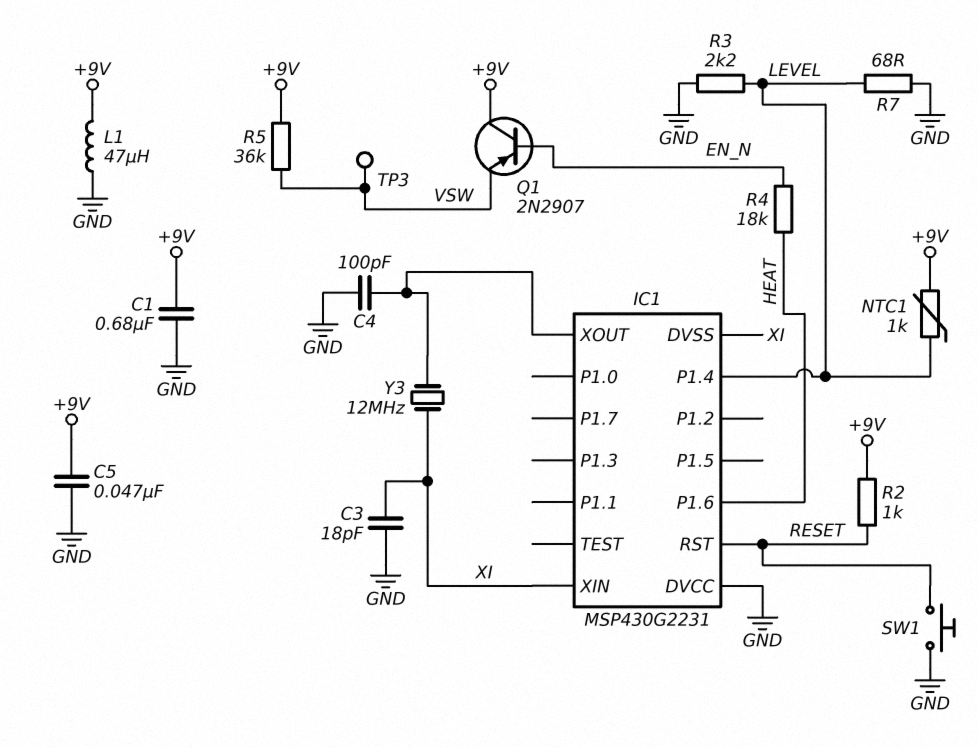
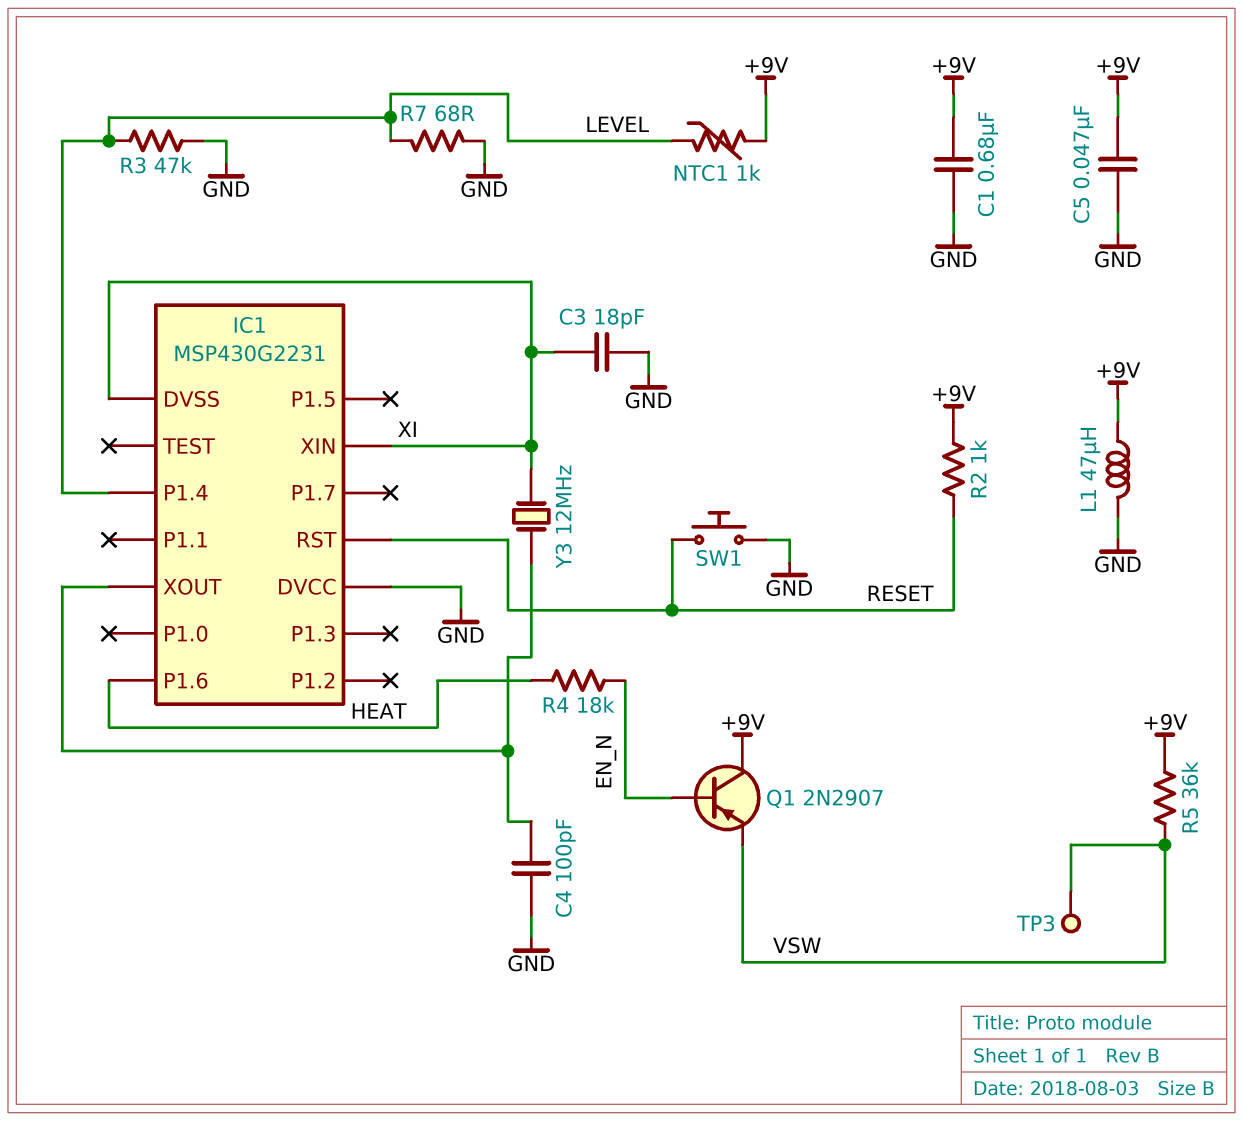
R3: 2.2k (GND, LEVEL) -> 47k (GND, LEVEL)

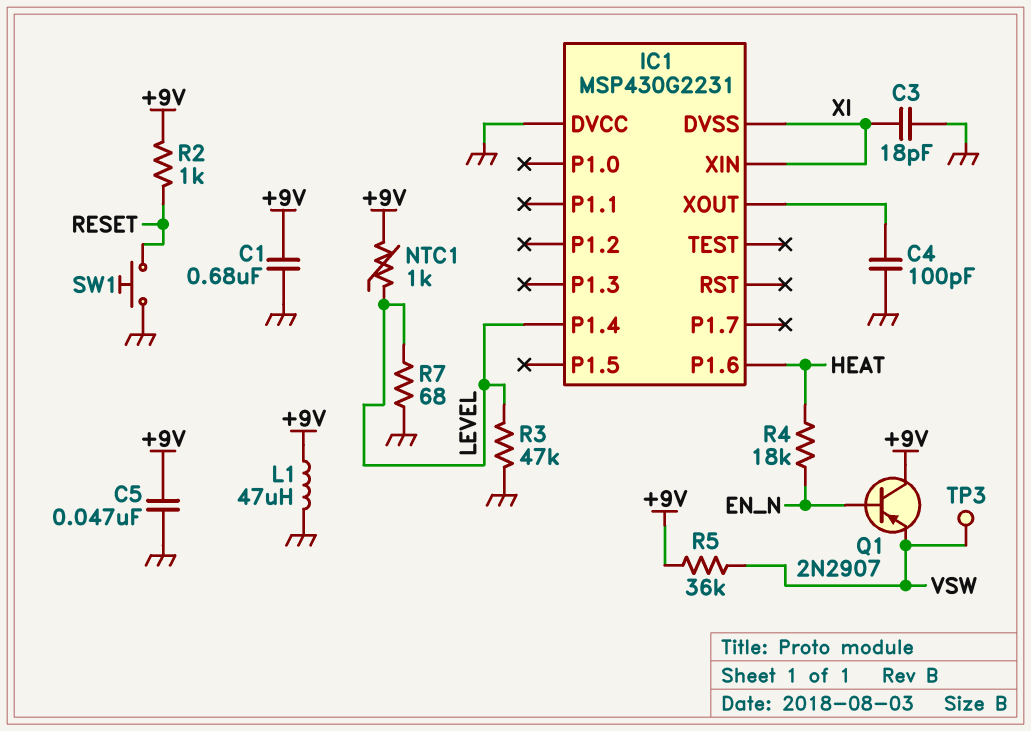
IC1 pin RST: RESET -> none
Y3: 12MHz (IC1/XOUT, XI) -> none

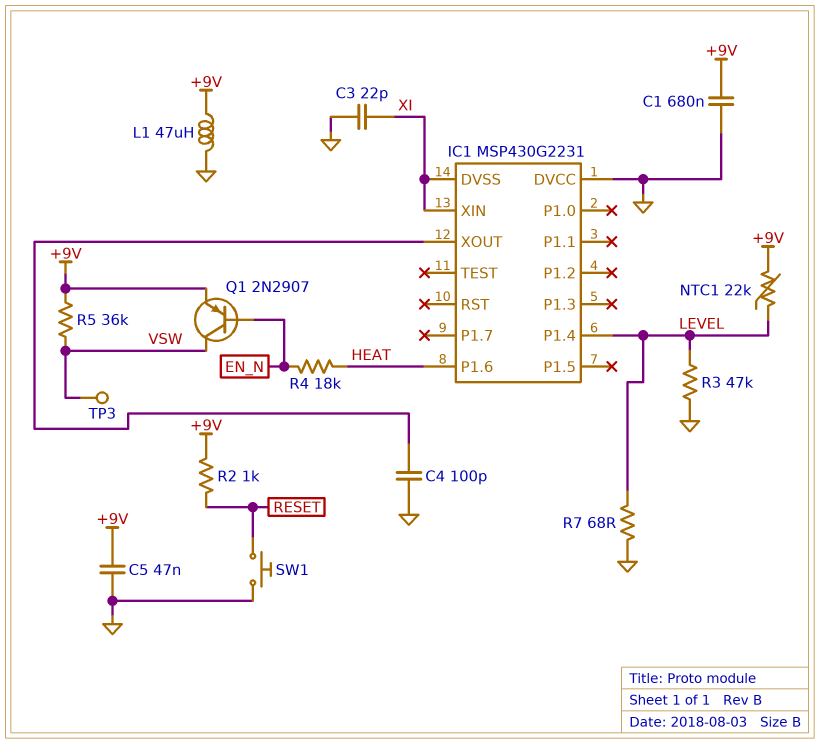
C3: 18pF (GND, XI) -> 22pF (GND, XI)
NTC1: 1k (+9V, LEVEL) -> 22k (+9V, LEVEL)
Q1: PNP 2N2907 (B EN_N, C +9V, E VSW) -> PNP 2N2907 (B EN_N, C VSW, E +9V)

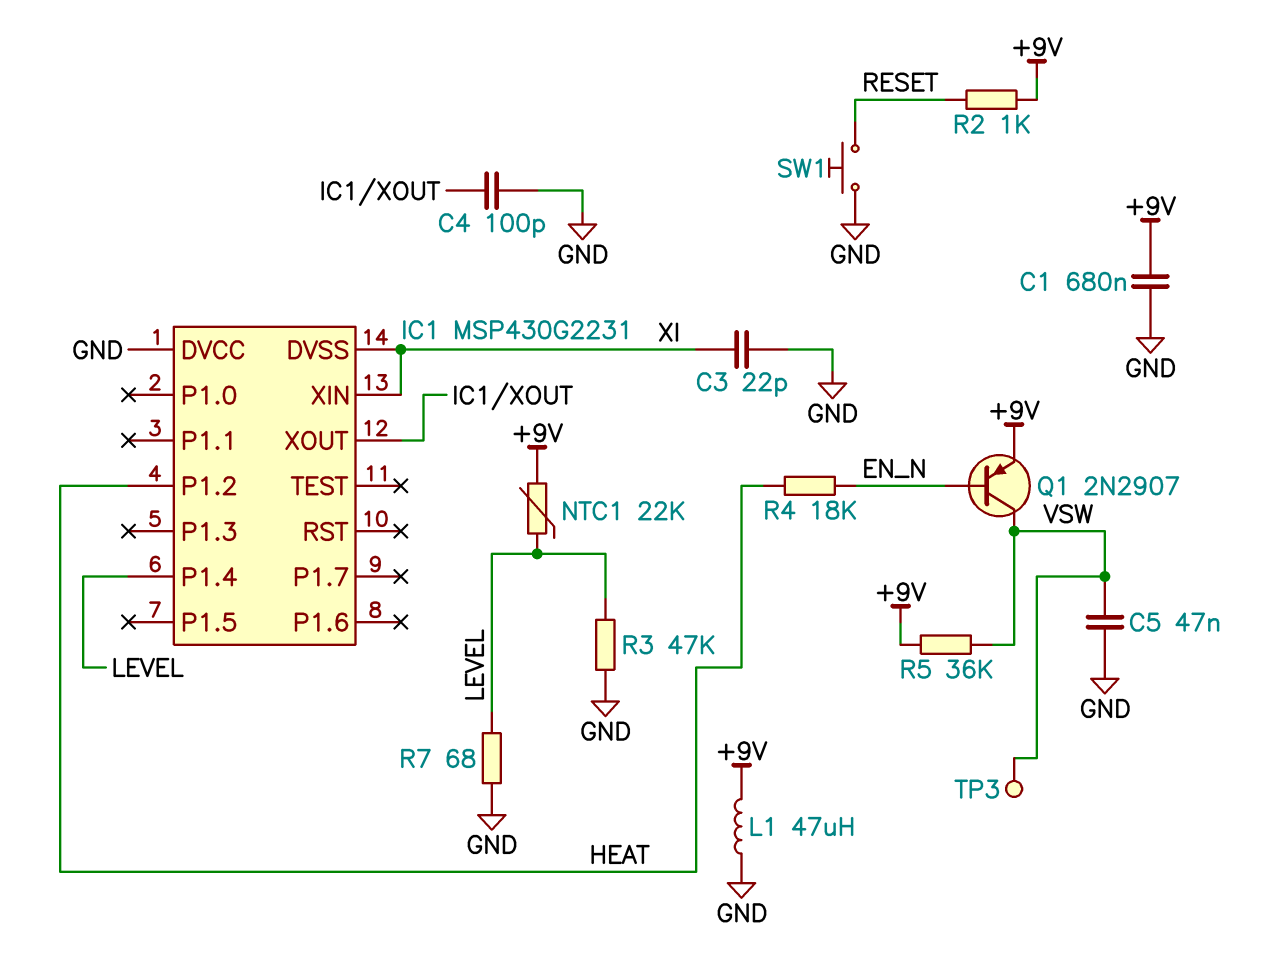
C5: 47nF (+9V, GND) -> 47nF (GND, VSW)
IC1 pin P1.2: none -> HEAT
IC1 pin P1.6: HEAT -> none

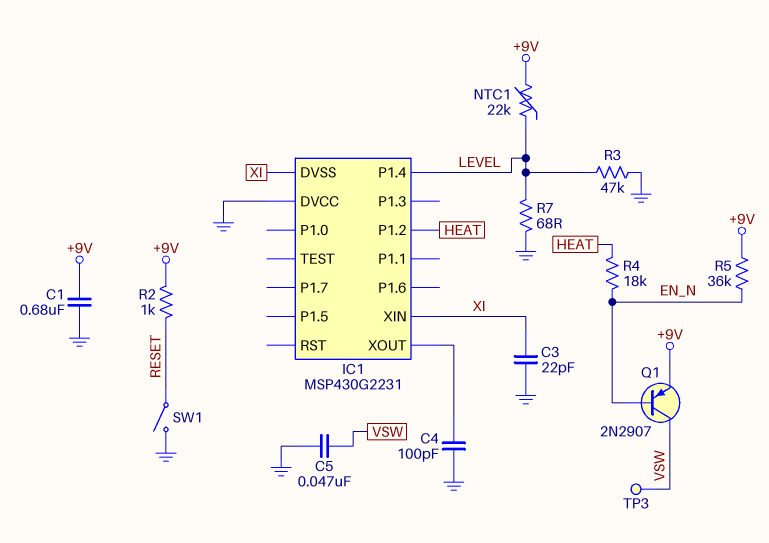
L1: 47uH (+9V, GND) -> none
R5: 36k (+9V, VSW) -> 36k (+9V, EN_N)
SW1: button (GND, RESET) -> switch (GND, RESET)

